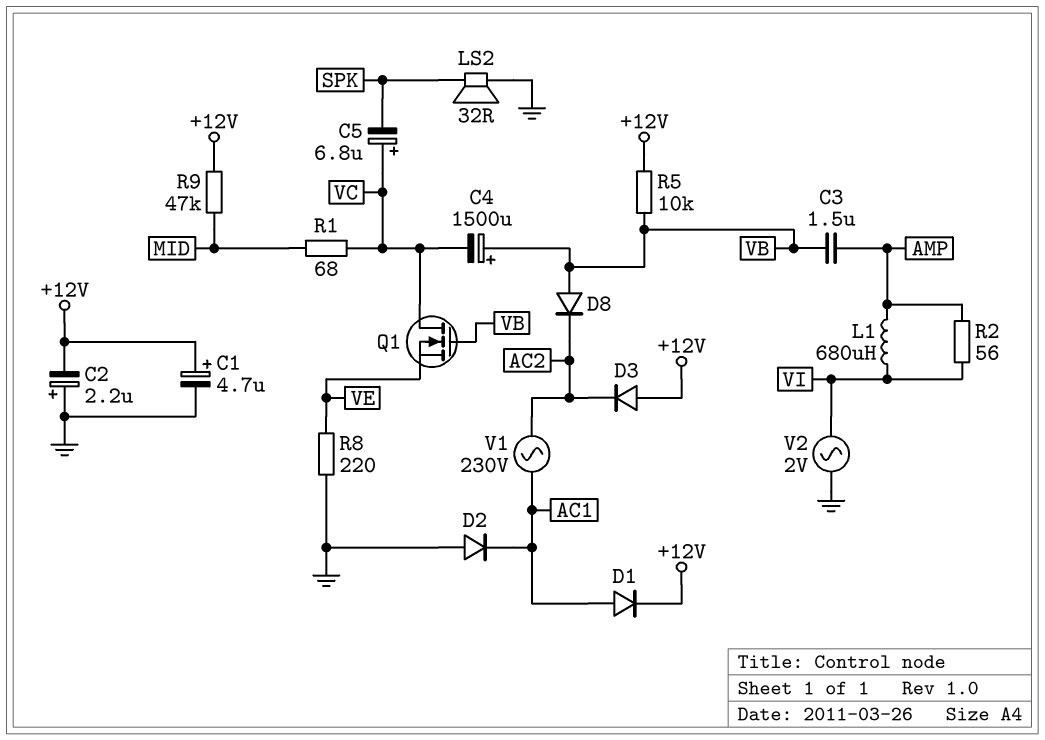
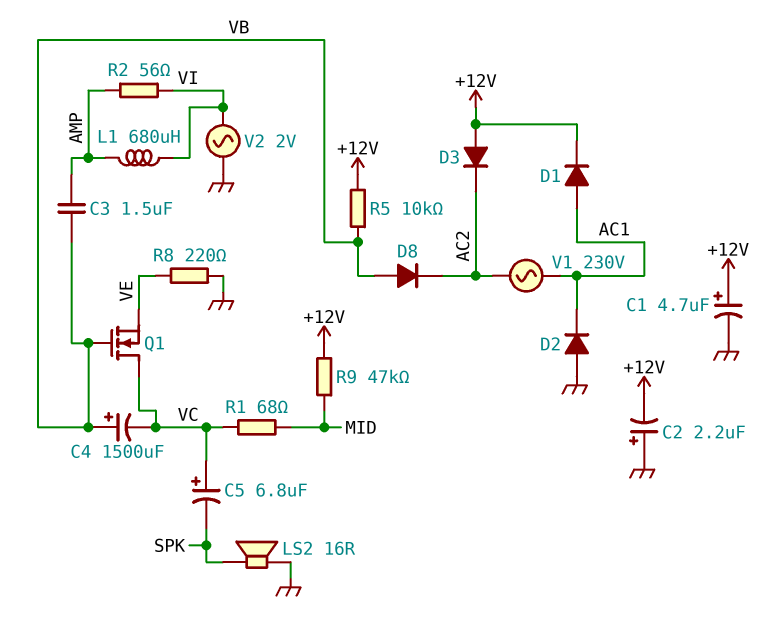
LS2: speaker 32R (GND, SPK) -> speaker 16R (GND, SPK)

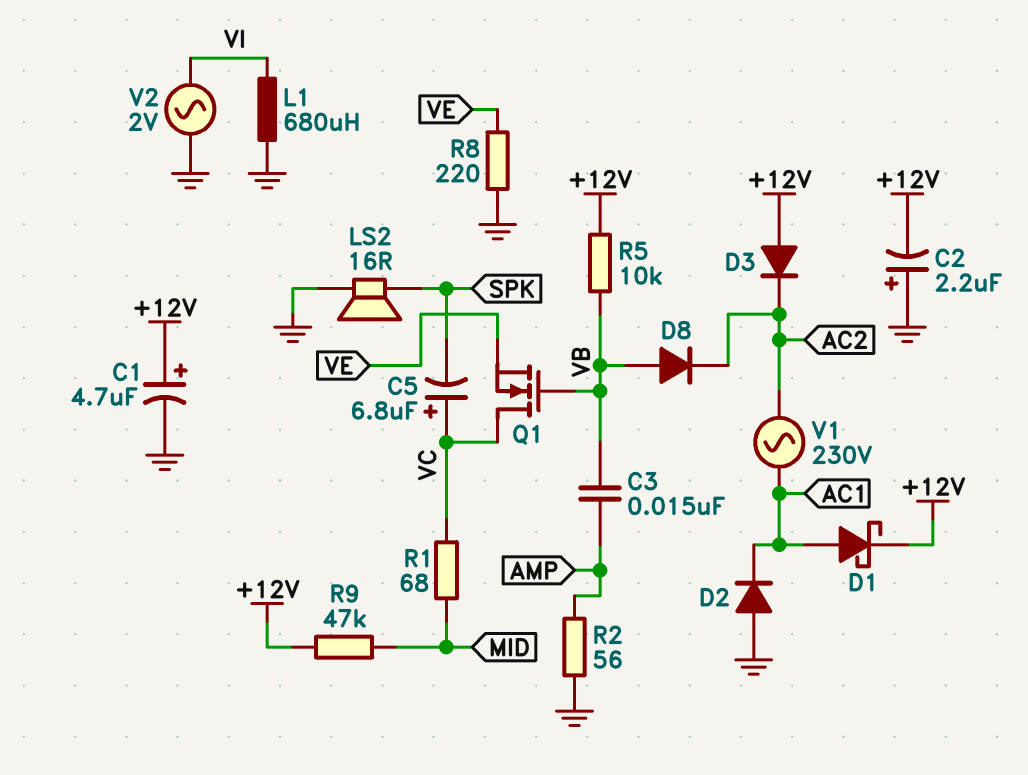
C3: 1.5uF (AMP, VB) -> 15nF (AMP, VB)
C4: 1500uF (plus VB, minus VC) -> none
D1: diode (A AC1, K +12V) -> schottky (A AC1, K +12V)
L1: 680uH (AMP, VI) -> 680uH (GND, VI)
R2: 56 (AMP, VI) -> 56 (AMP, GND)

